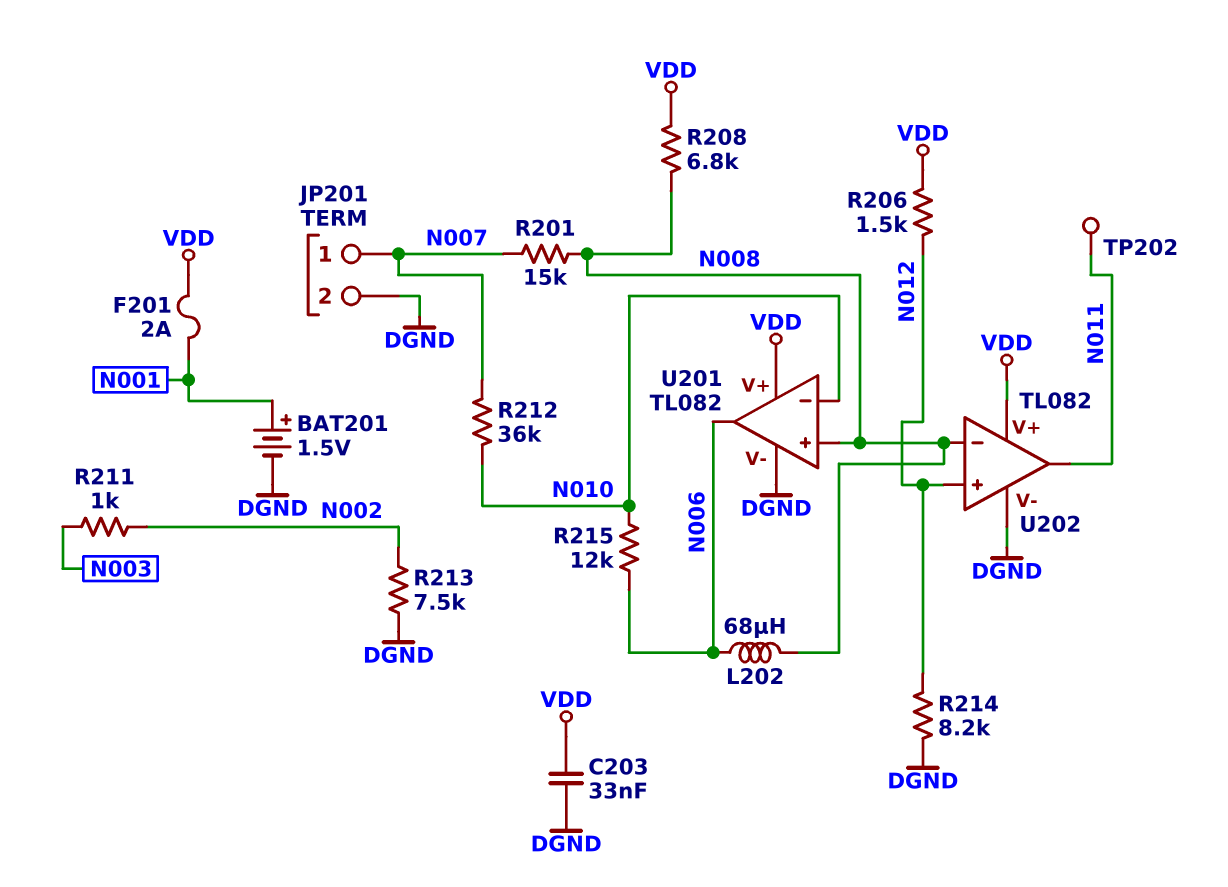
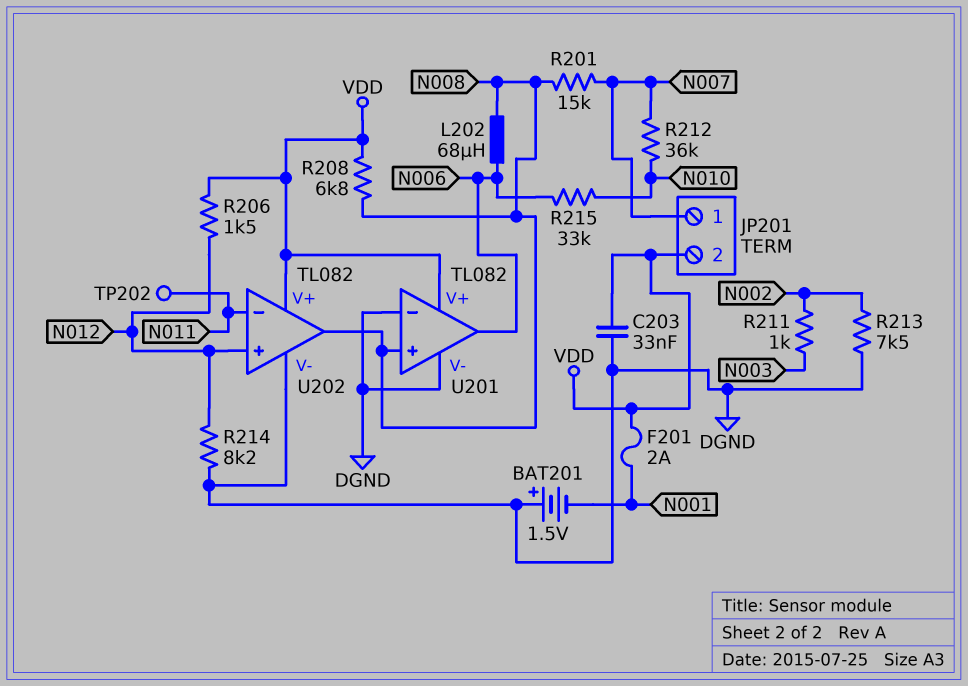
BAT201: 1.5V (plus N001, minus DGND) -> 1.5V (plus DGND, minus N001)
JP201 pin 2: DGND -> VDD
R215: 12k (N006, N010) -> 33k (N006, N010)
U201 pin in-: N010 -> DGND
U202 pin in-: N008 -> N011
U202 pin out: N011 -> N008

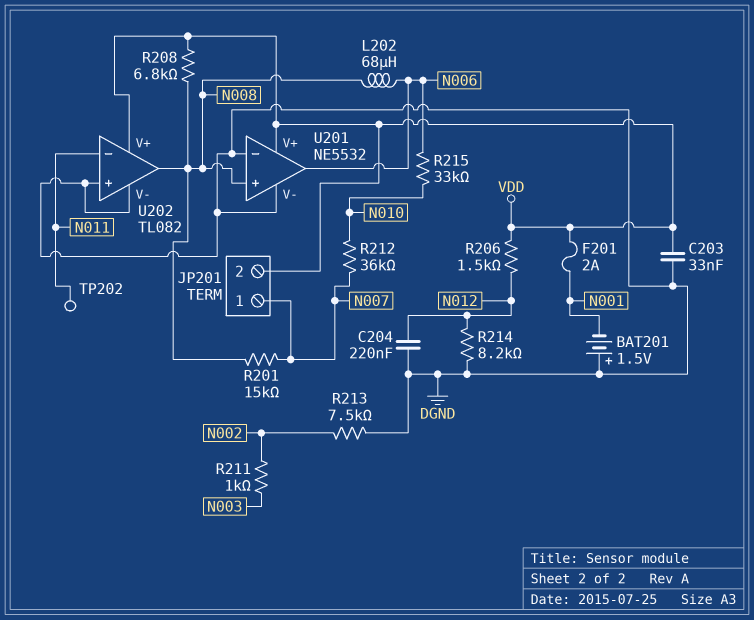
C204: none -> 220nF (DGND, N012)
U201: TL082 -> NE5532
U202 pin in+: N012 -> DGND

